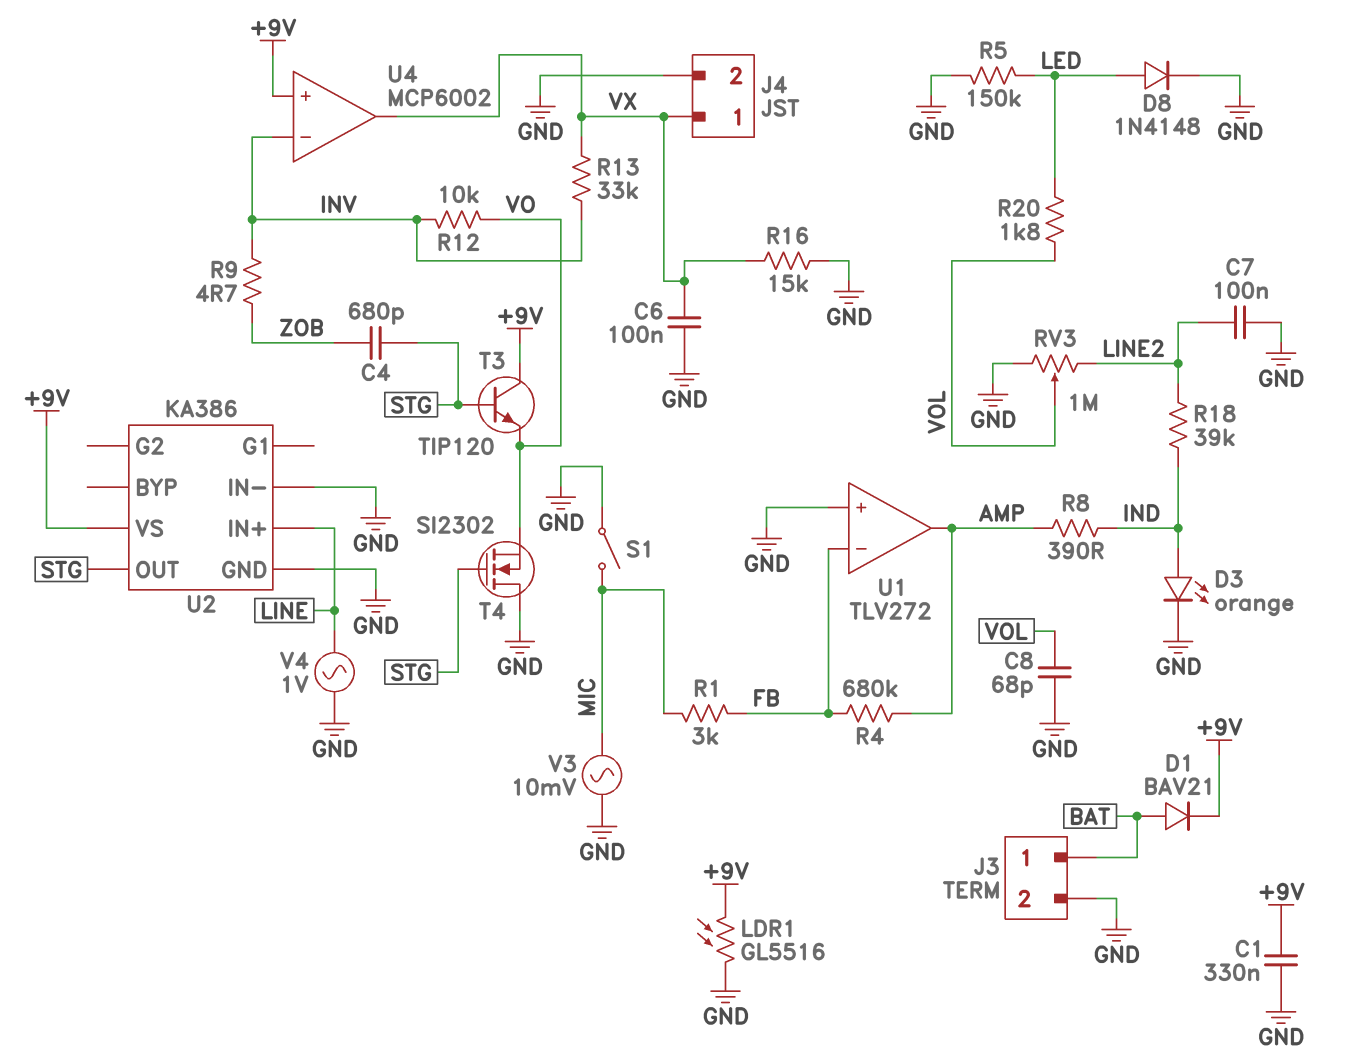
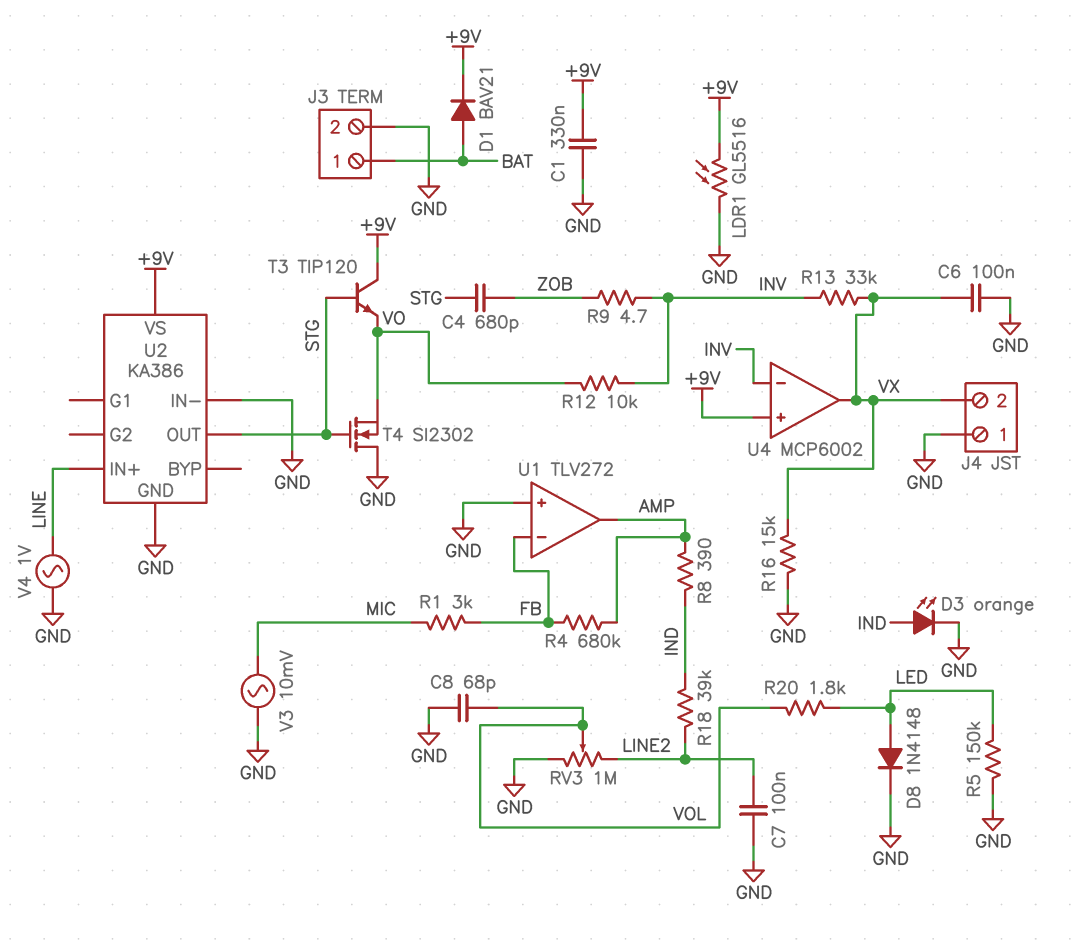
J4 pin 1: VX -> GND
J4 pin 2: GND -> VX
S1: switch (GND, MIC) -> none

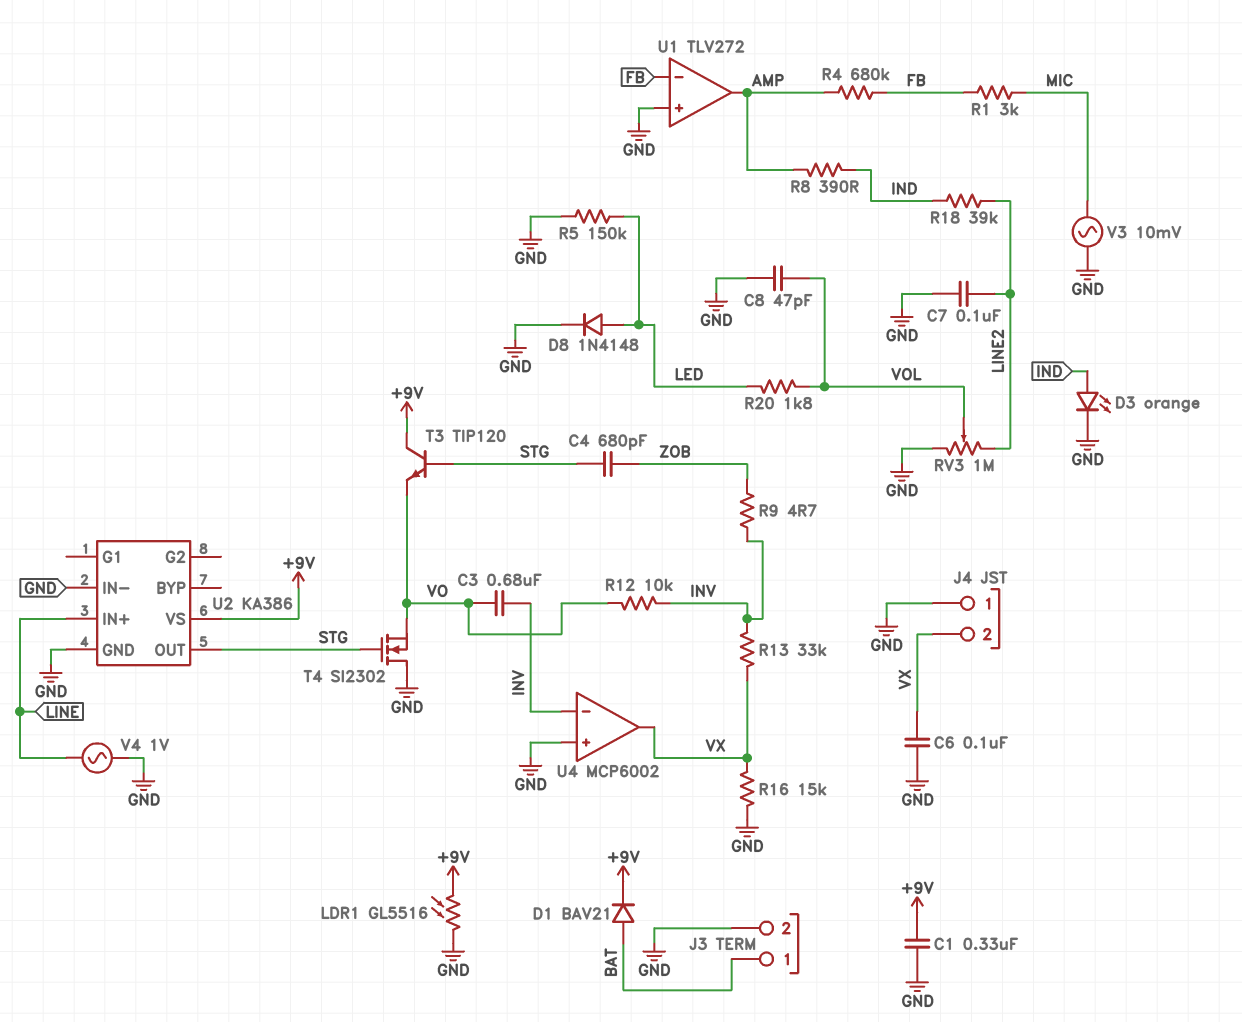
C3: none -> 680nF (INV, VO)
C8: 68pF (GND, VOL) -> 47pF (GND, VOL)
U4 pin in+: +9V -> GND

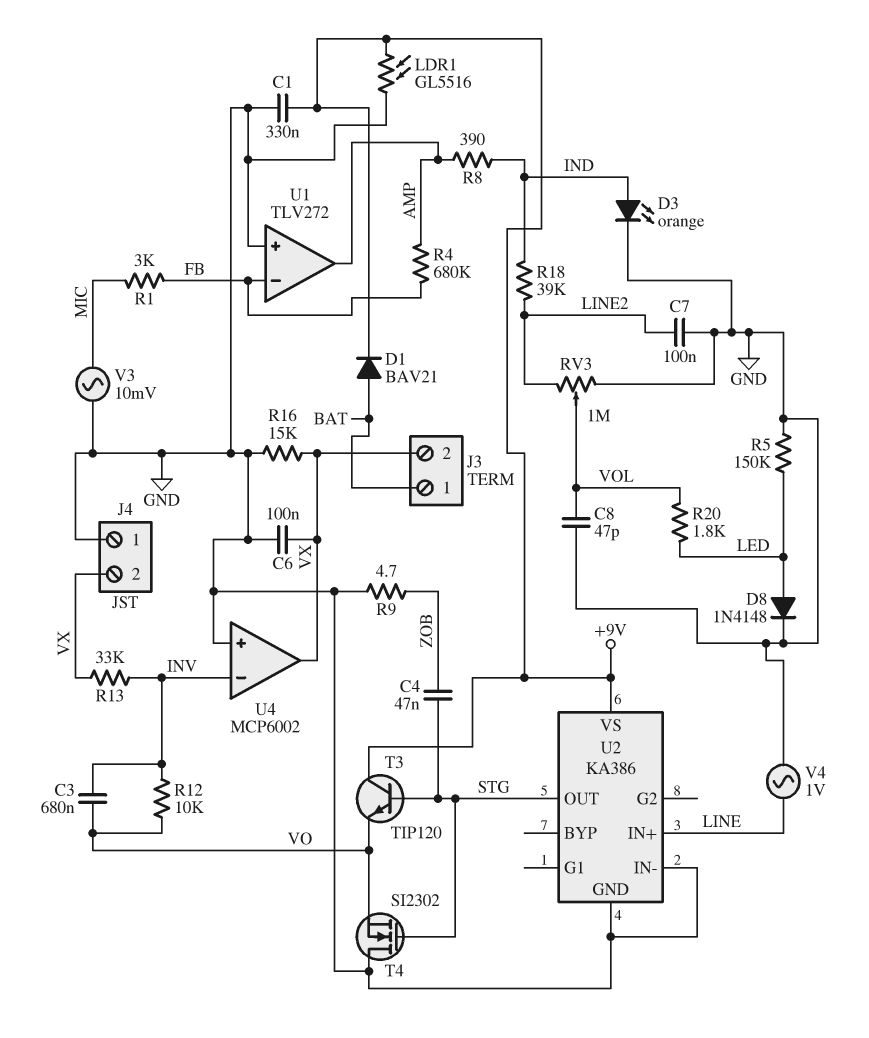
C4: 680pF (STG, ZOB) -> 47nF (STG, ZOB)
J3 pin 2: GND -> VX
R9: 4.7 (INV, ZOB) -> 4.7 (GND, ZOB)

